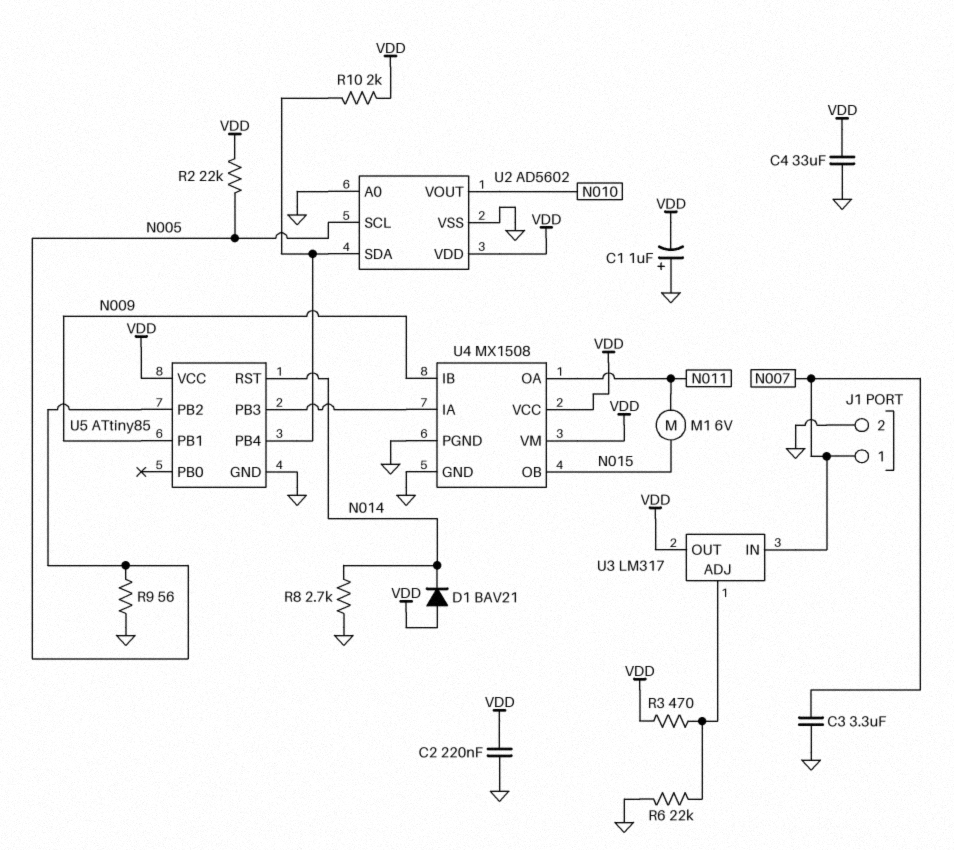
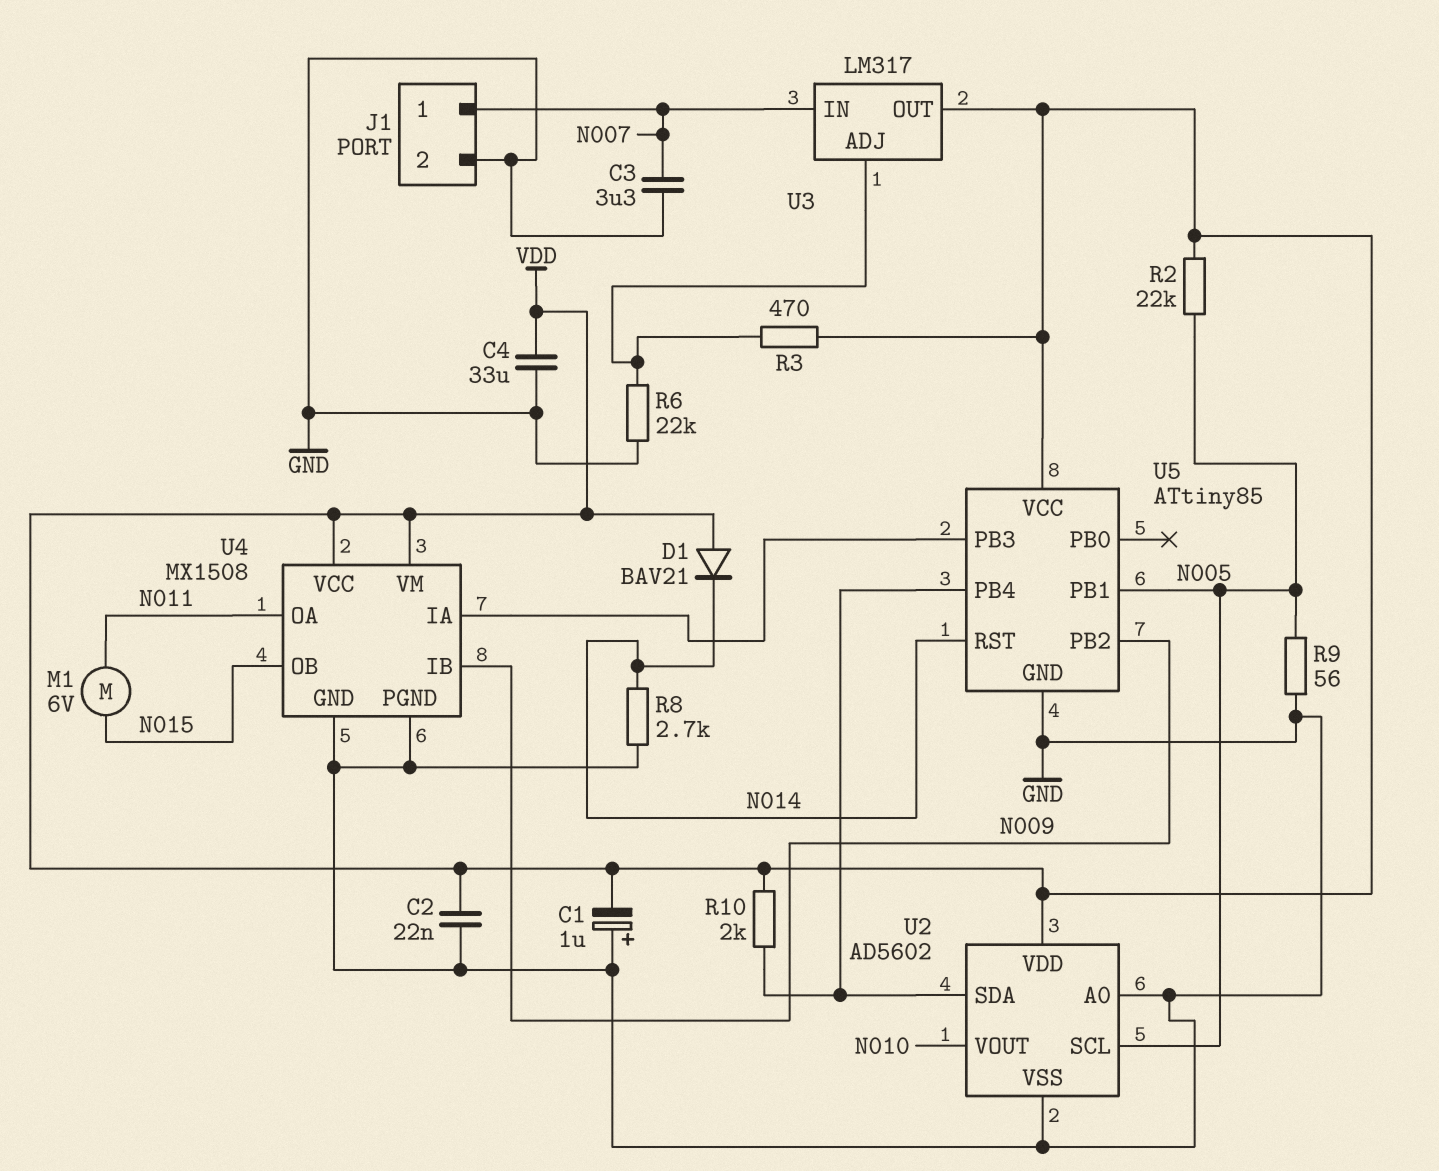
C2: 220nF (GND, VDD) -> 22nF (GND, VDD)
U5 pin PB1: N009 -> N005
U5 pin PB2: N005 -> N009

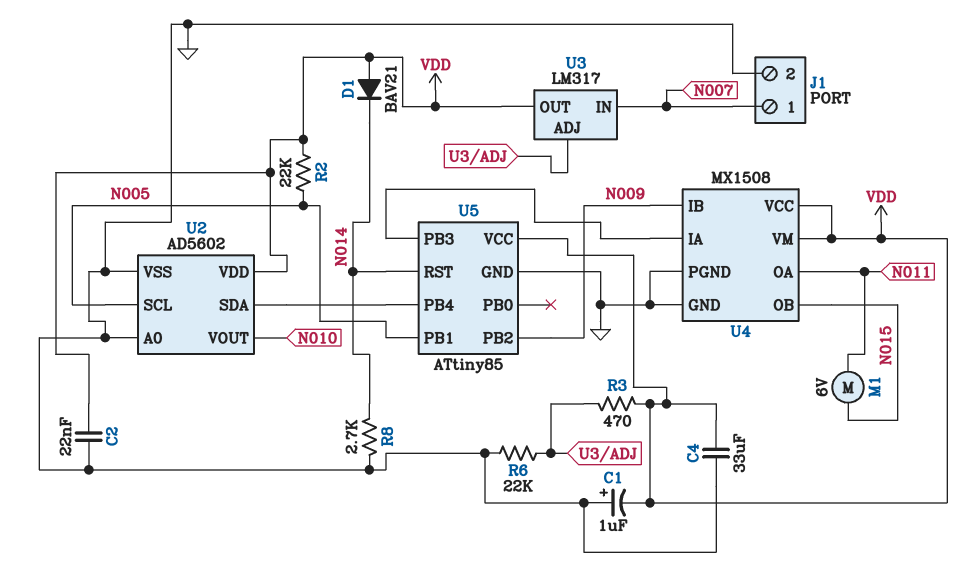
C3: 3.3uF (GND, N007) -> none
R9: 56 (GND, N005) -> none
R10: 2k (U2/SDA, VDD) -> none

